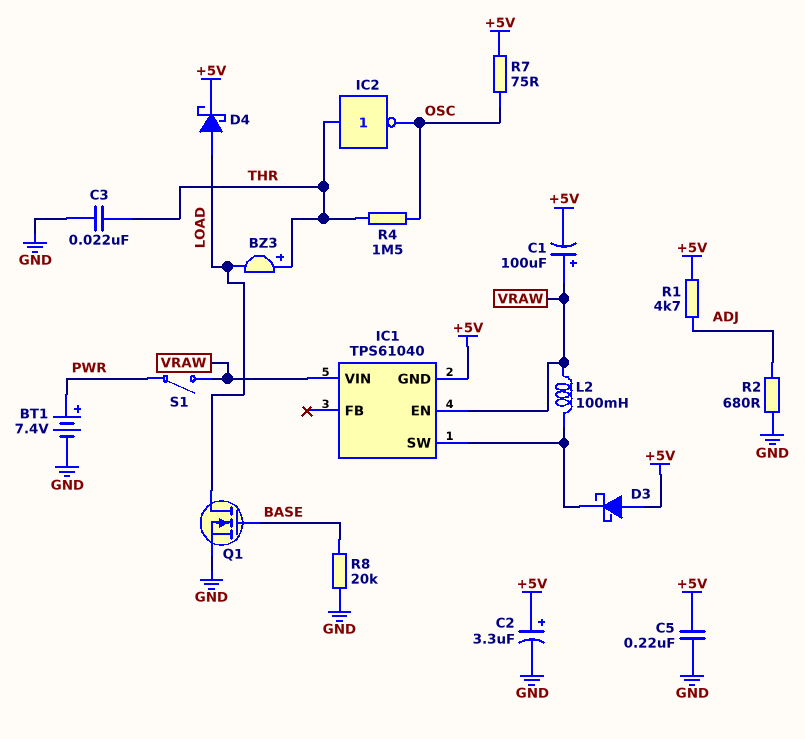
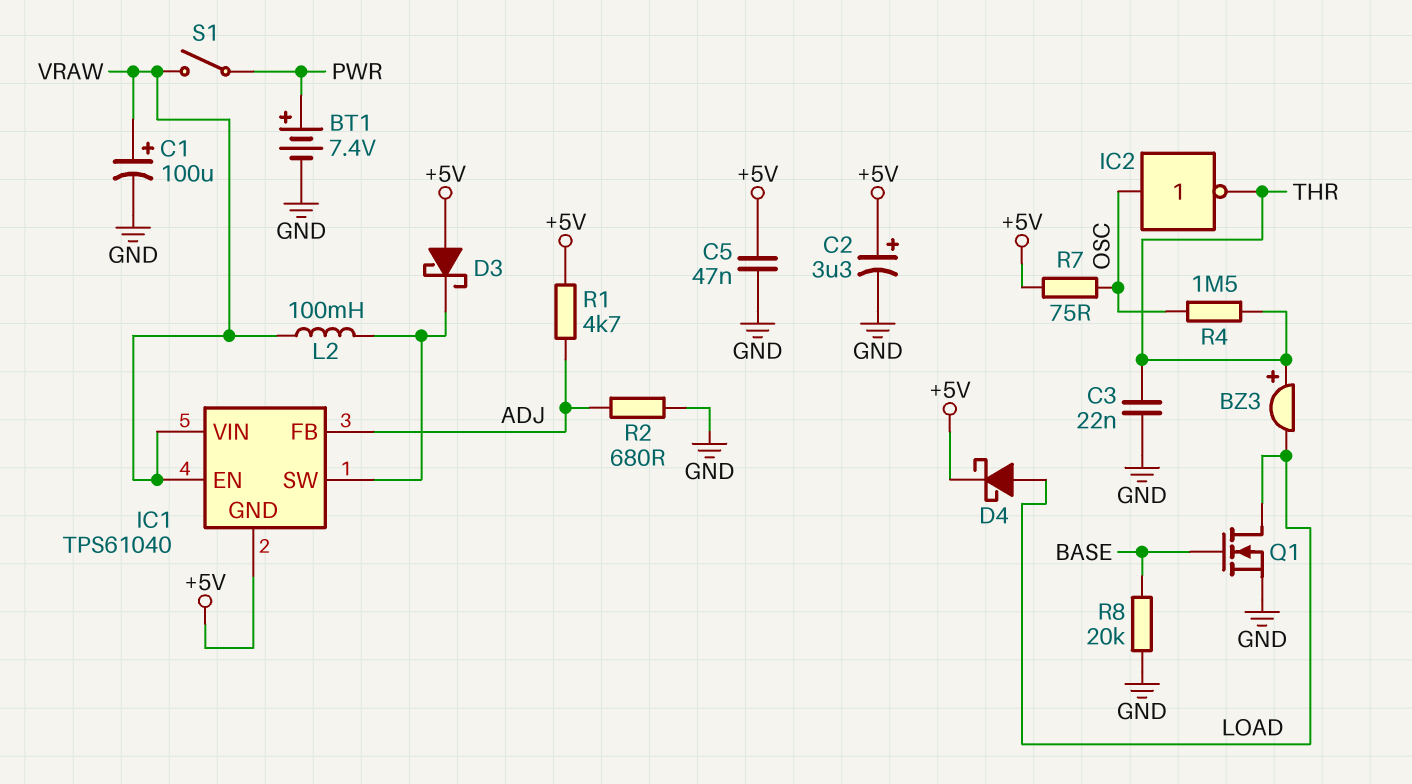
C1: 100uF (plus VRAW, minus +5V) -> 100uF (plus VRAW, minus GND)
C5: 220nF (+5V, GND) -> 47nF (+5V, GND)
IC1 pin FB: none -> ADJ
IC2: NOT (in THR, out OSC) -> NOT (in OSC, out THR)

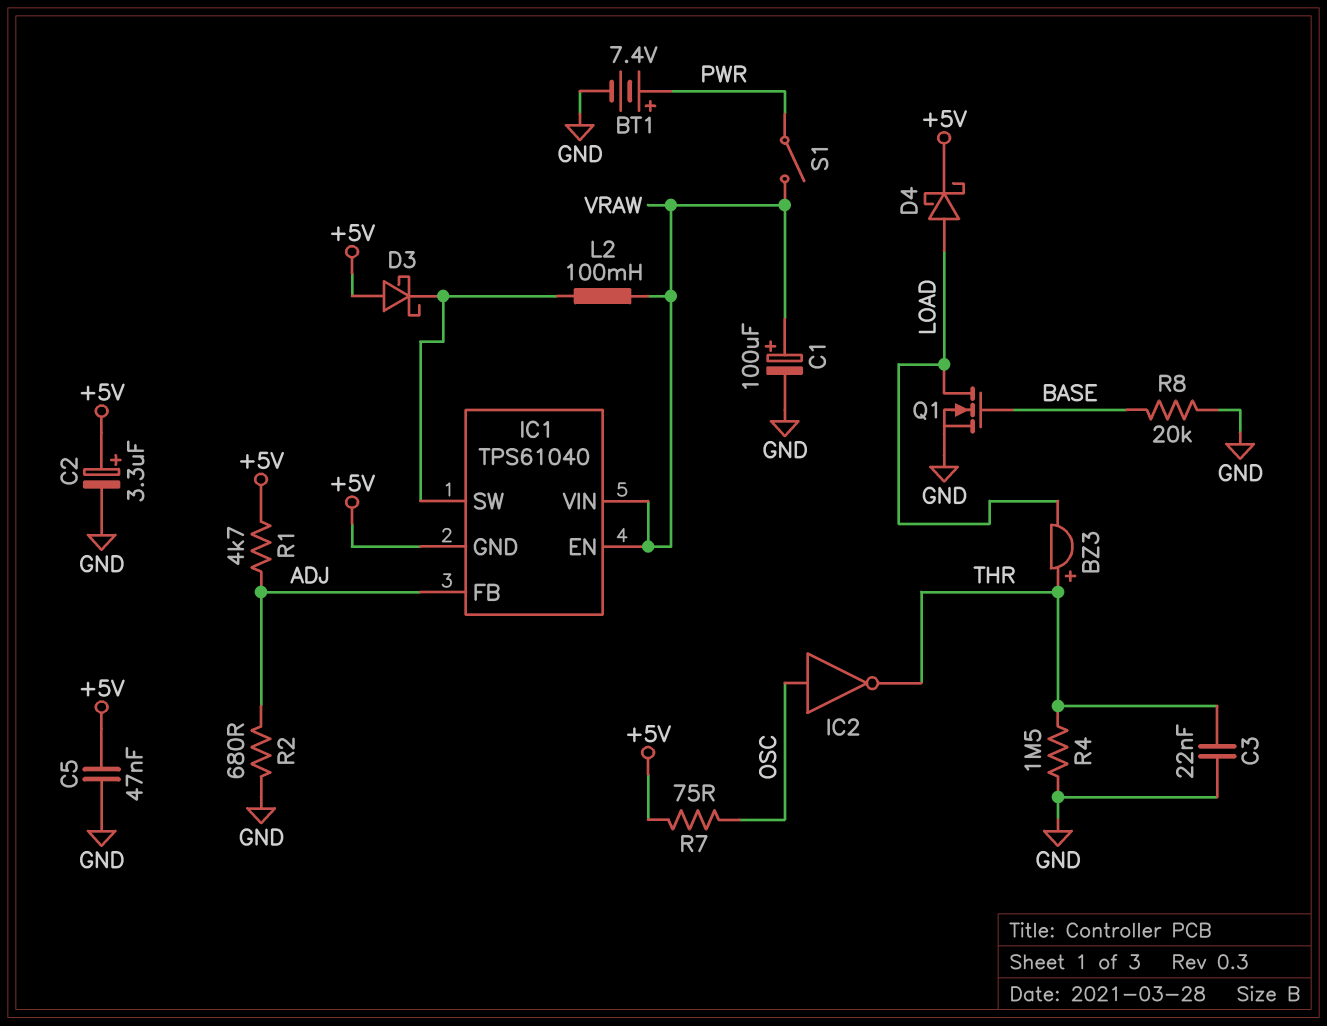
R4: 1.5M (OSC, THR) -> 1.5M (GND, THR)

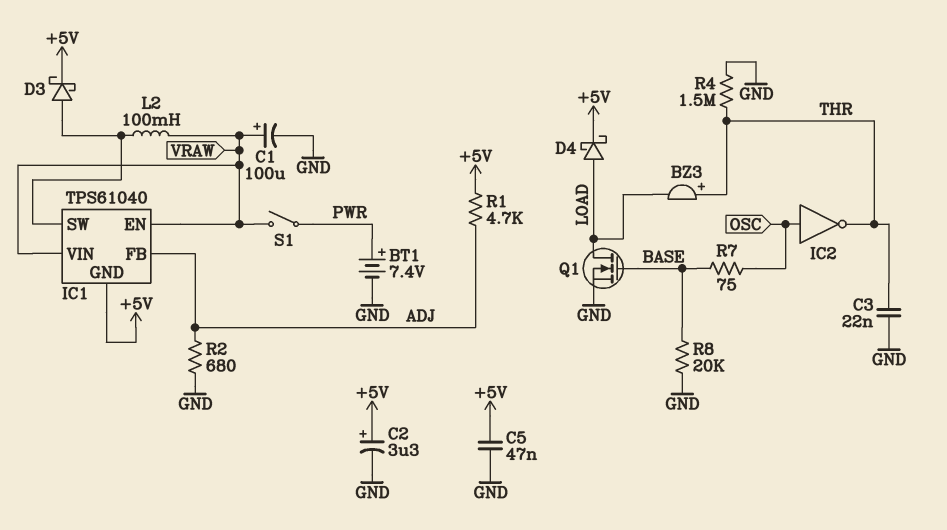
D3: schottky (A +5V, K IC1/SW) -> schottky (A IC1/SW, K +5V)
R7: 75 (+5V, OSC) -> 75 (BASE, OSC)

